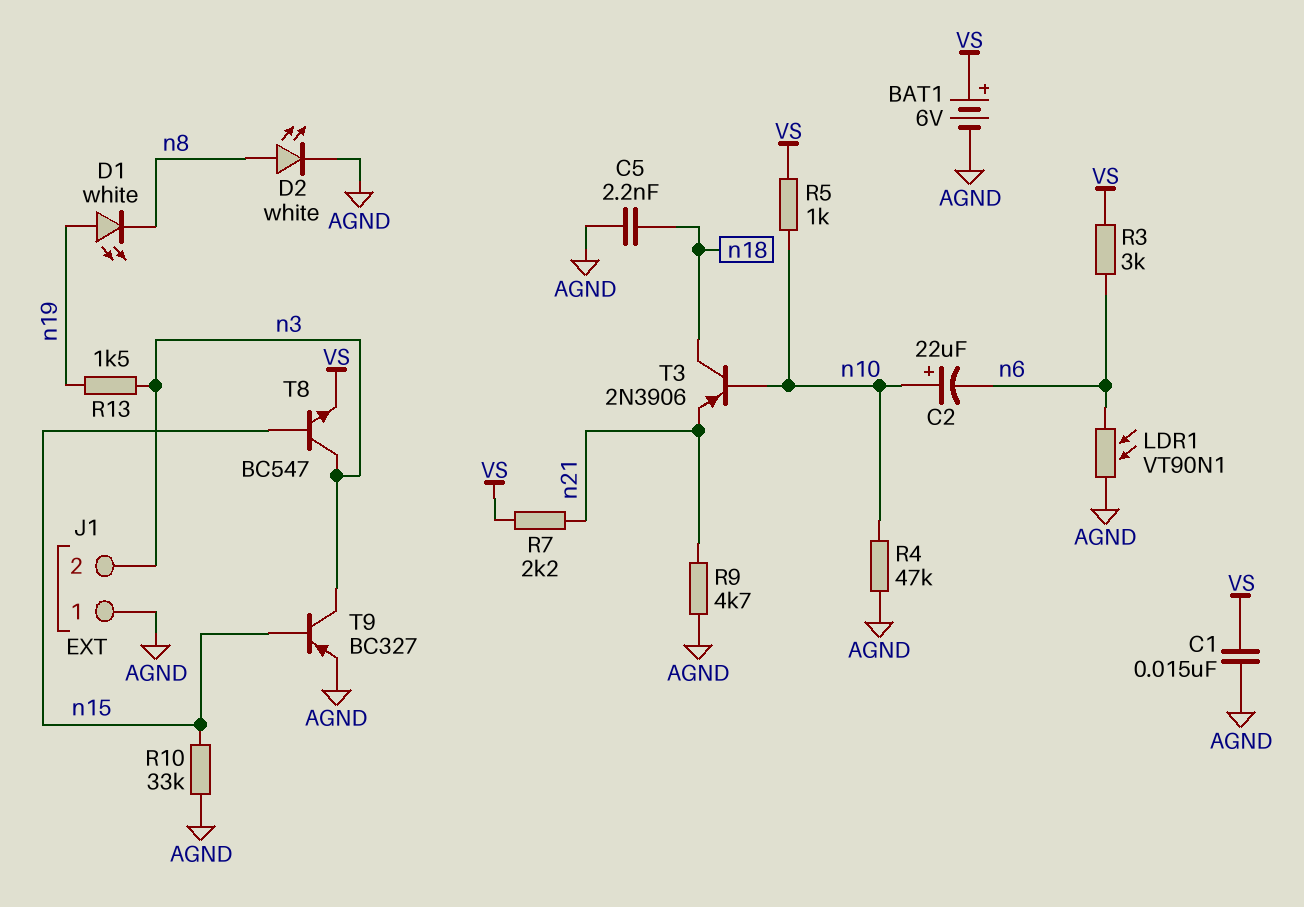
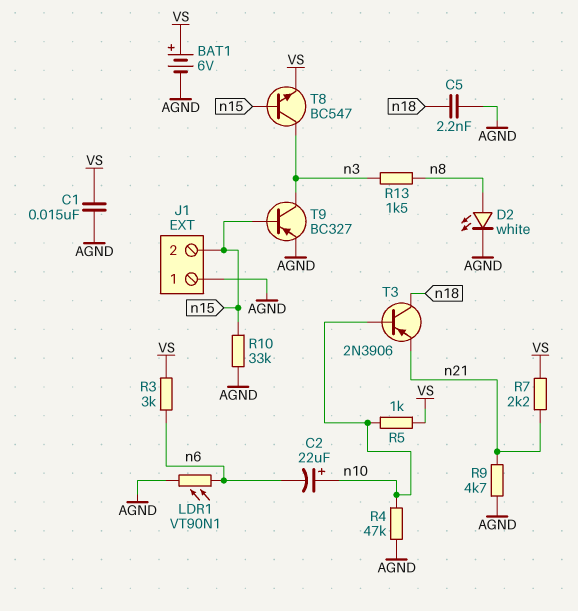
D1: LED white (A n19, K n8) -> none
J1 pin 2: n3 -> n15
R13: 1.5k (n3, n19) -> 1.5k (n3, n8)

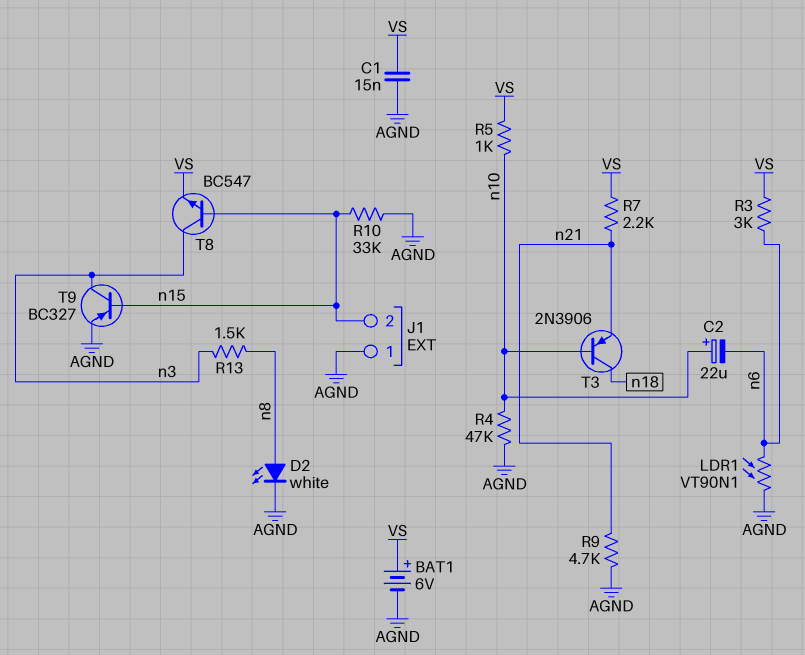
C5: 2.2nF (AGND, n18) -> none

